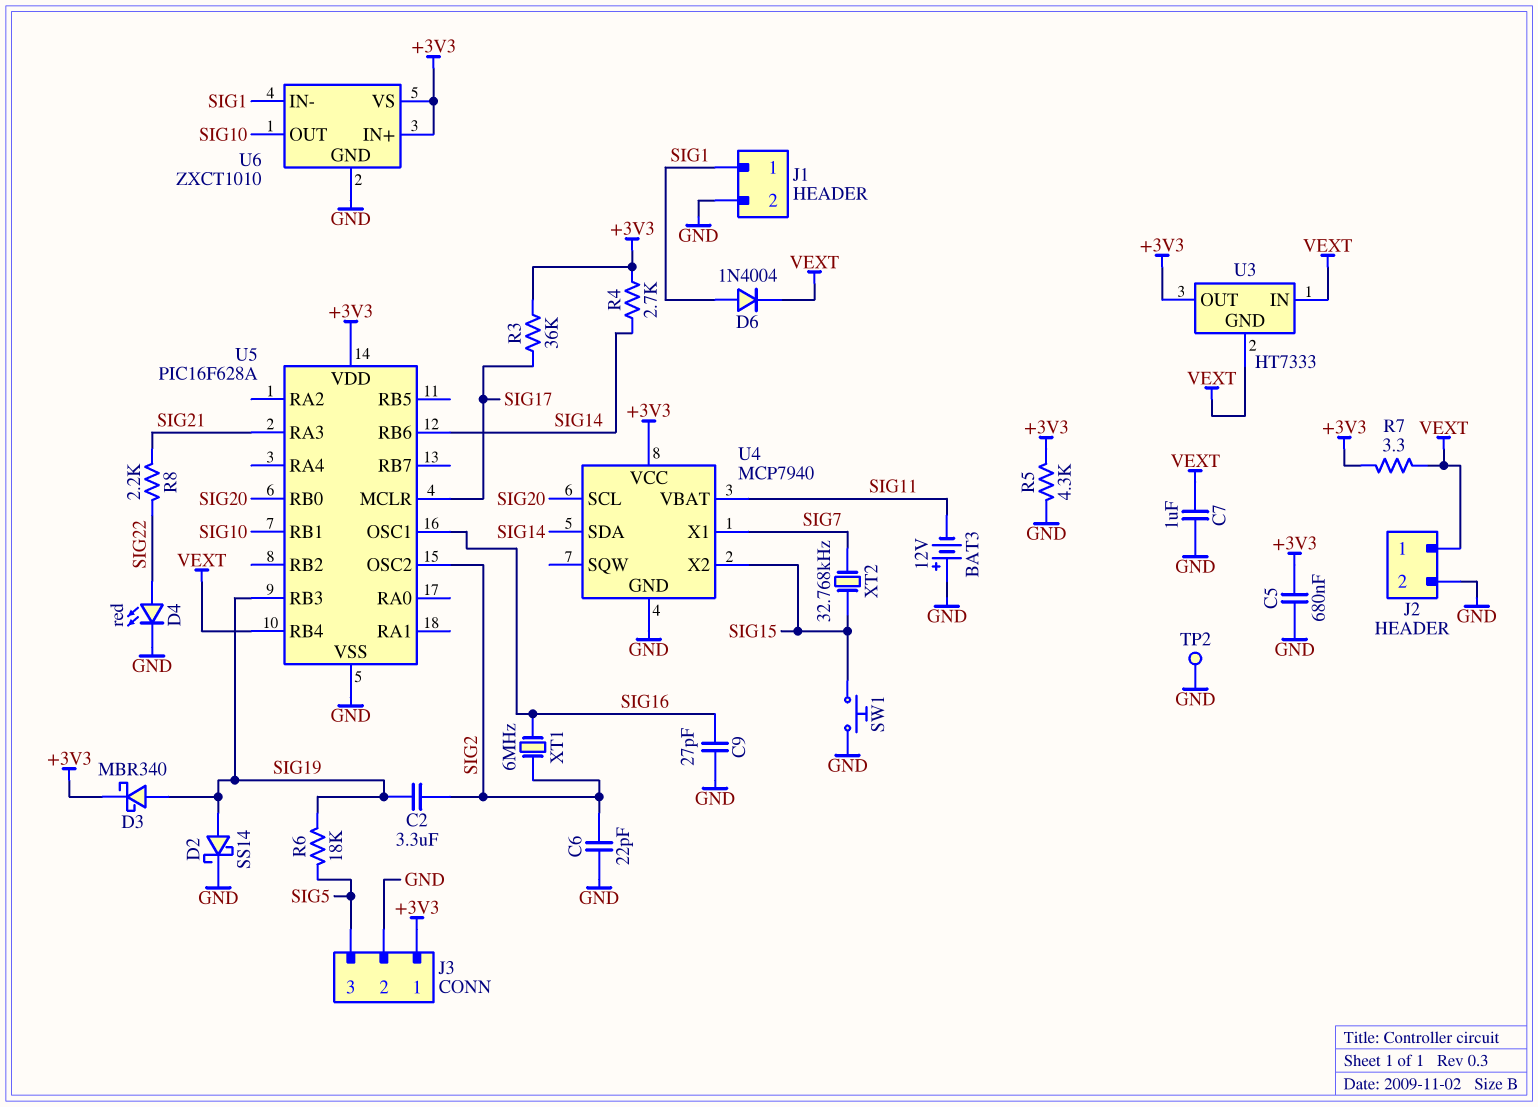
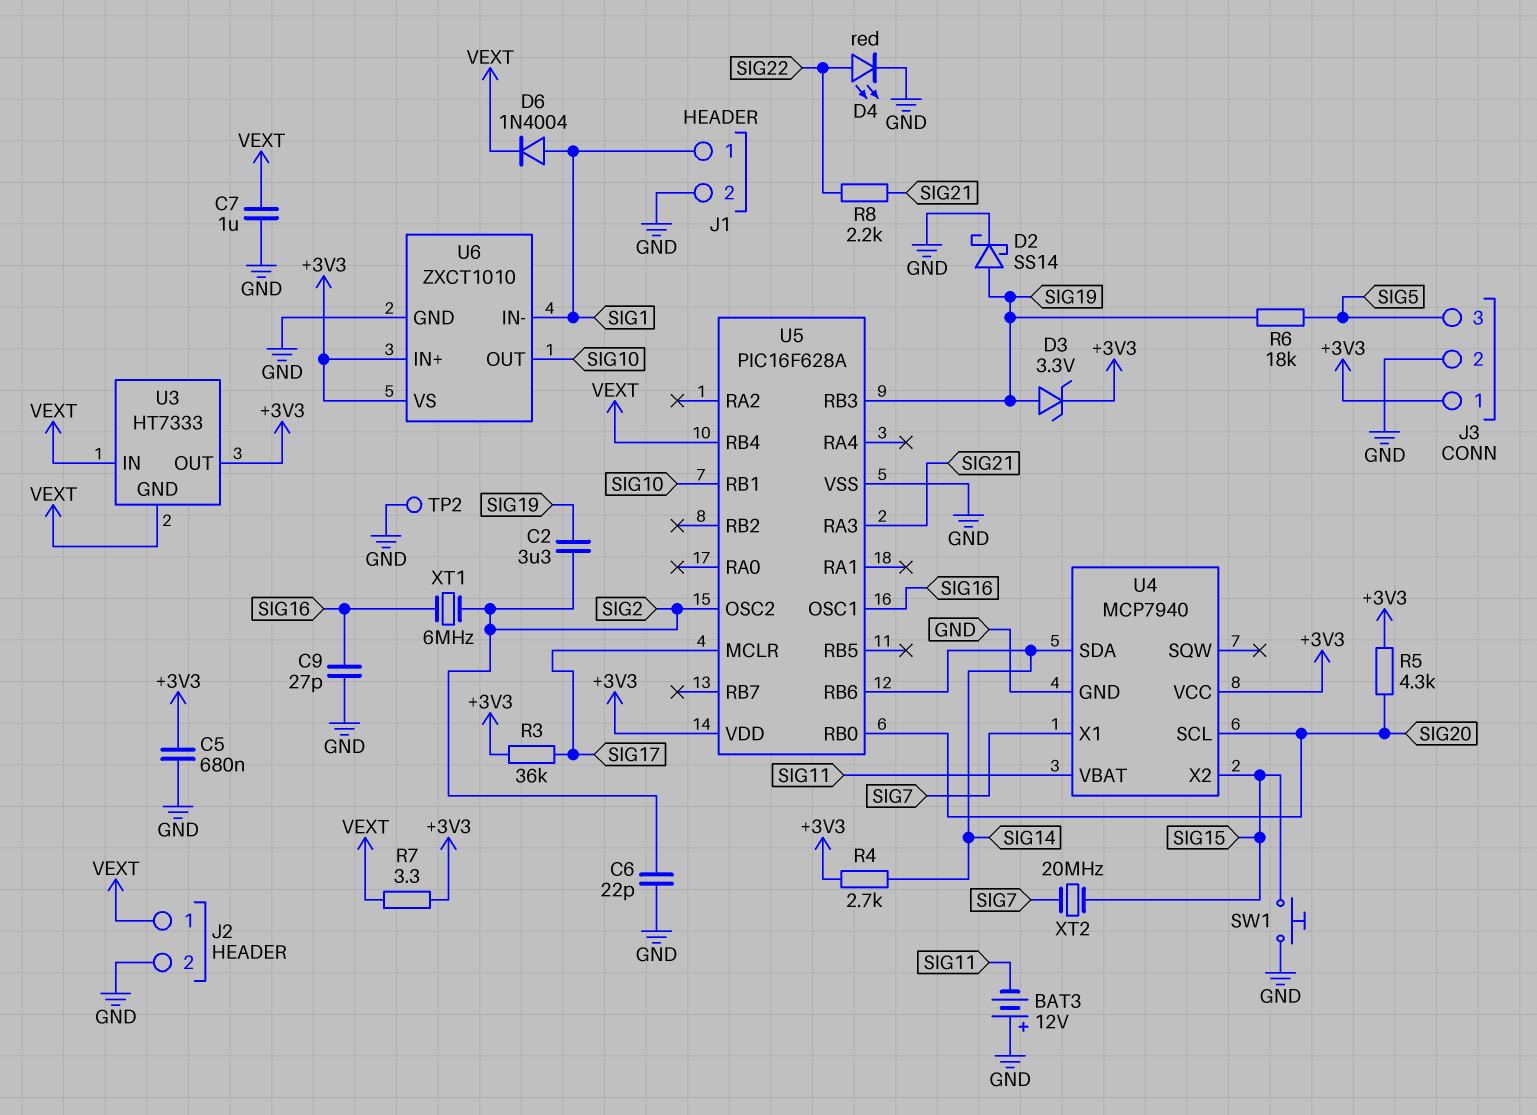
D3: schottky MBR340 (A SIG19, K +3V3) -> zener 3.3V (A SIG19, K +3V3)
R5: 4.3k (+3V3, GND) -> 4.3k (+3V3, SIG20)
XT2: 32.768kHz (SIG7, SIG15) -> 20MHz (SIG7, SIG15)

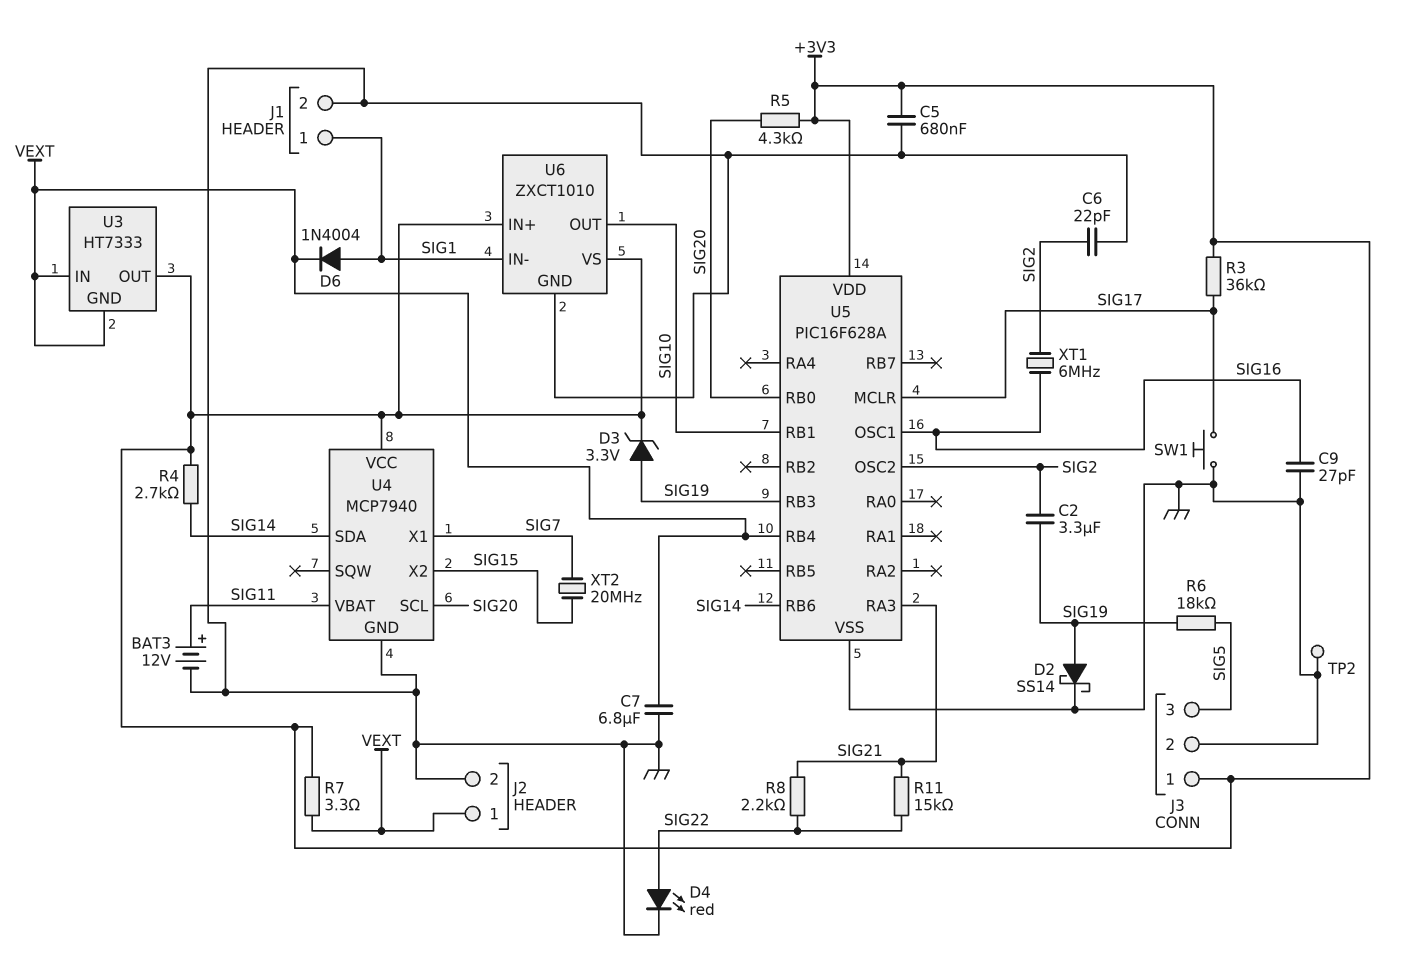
BAT3: 12V (plus GND, minus SIG11) -> 12V (plus SIG11, minus GND)
C7: 1uF (GND, VEXT) -> 6.8uF (GND, VEXT)
R11: none -> 15k (SIG21, SIG22)
SW1: button (GND, SIG15) -> button (GND, SIG17)

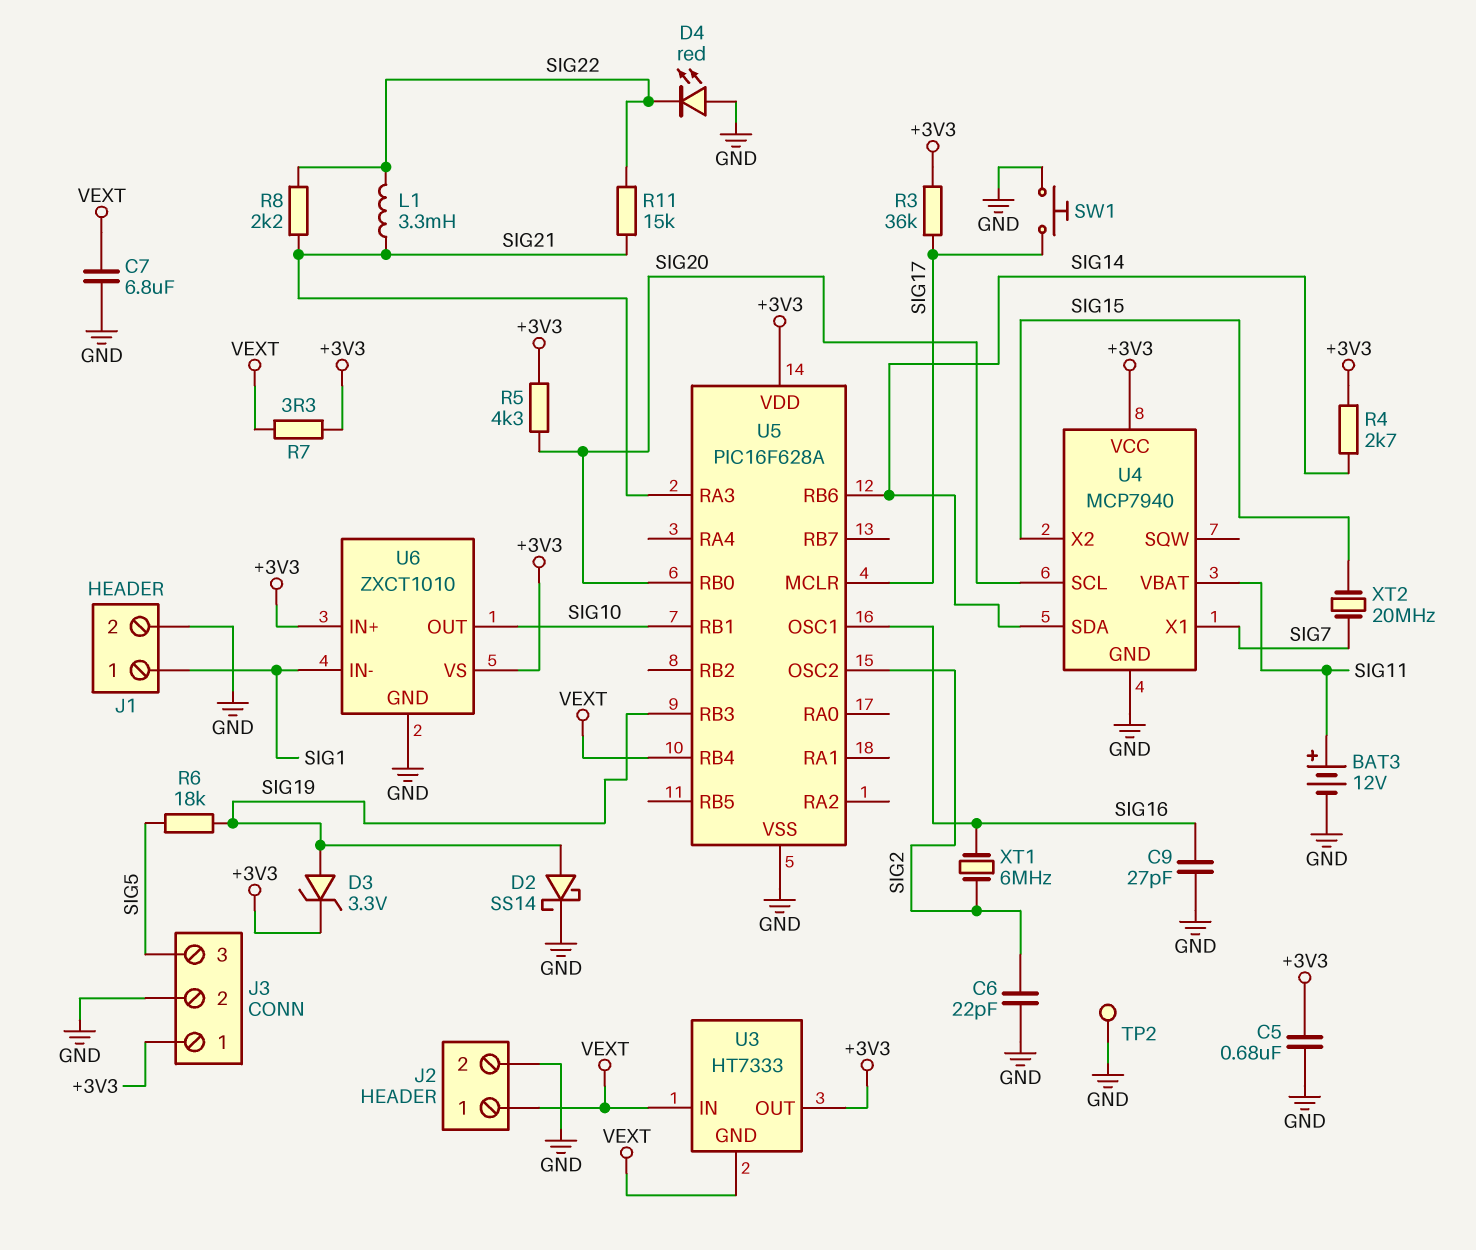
C2: 3.3uF (SIG2, SIG19) -> none
D4: LED red (A SIG22, K GND) -> LED red (A GND, K SIG22)
D6: diode 1N4004 (A SIG1, K VEXT) -> none
L1: none -> 3.3mH (SIG21, SIG22)

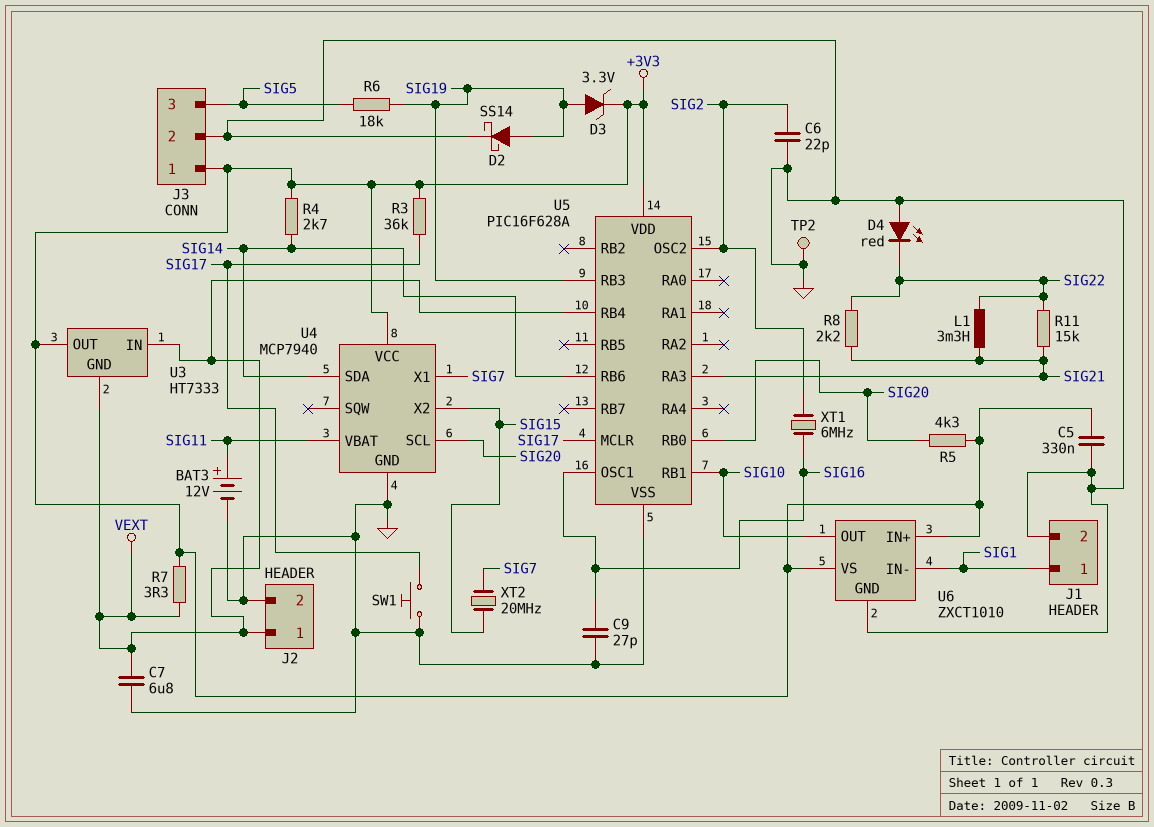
C5: 680nF (+3V3, GND) -> 330nF (+3V3, GND)

